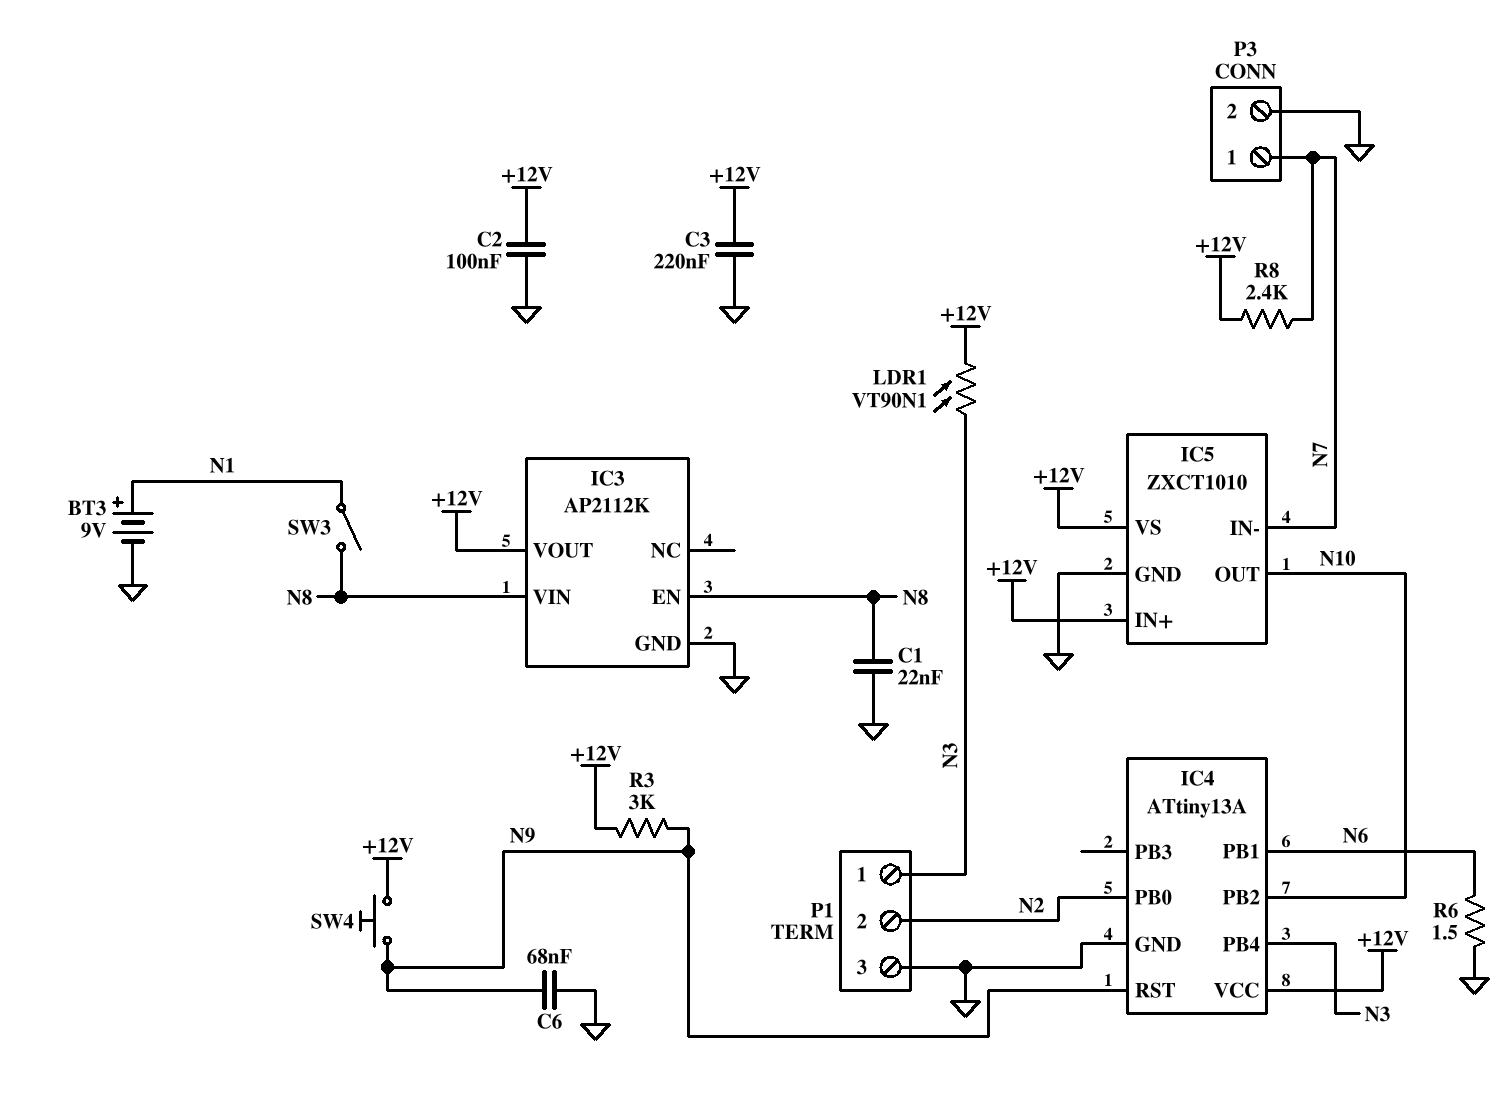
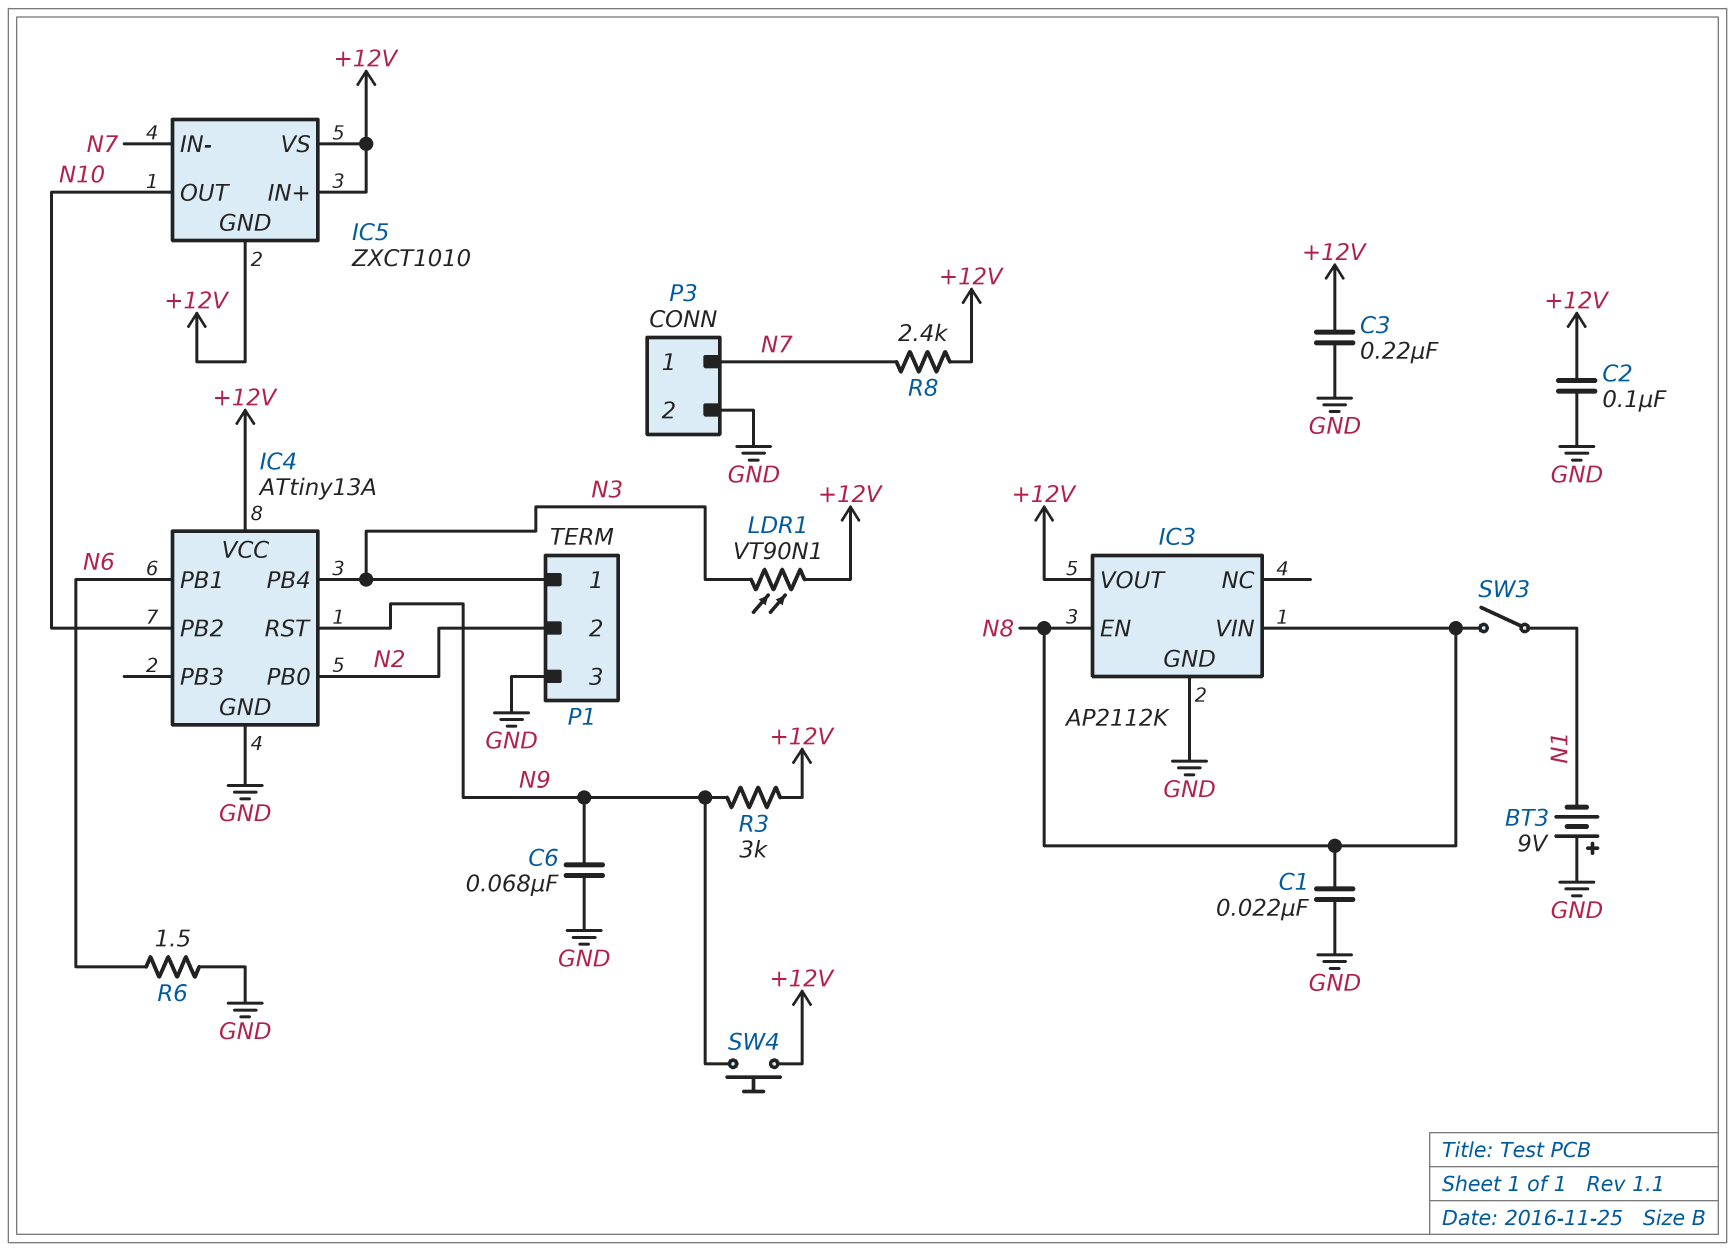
BT3: 9V (plus N1, minus GND) -> 9V (plus GND, minus N1)
IC5 pin GND: GND -> +12V

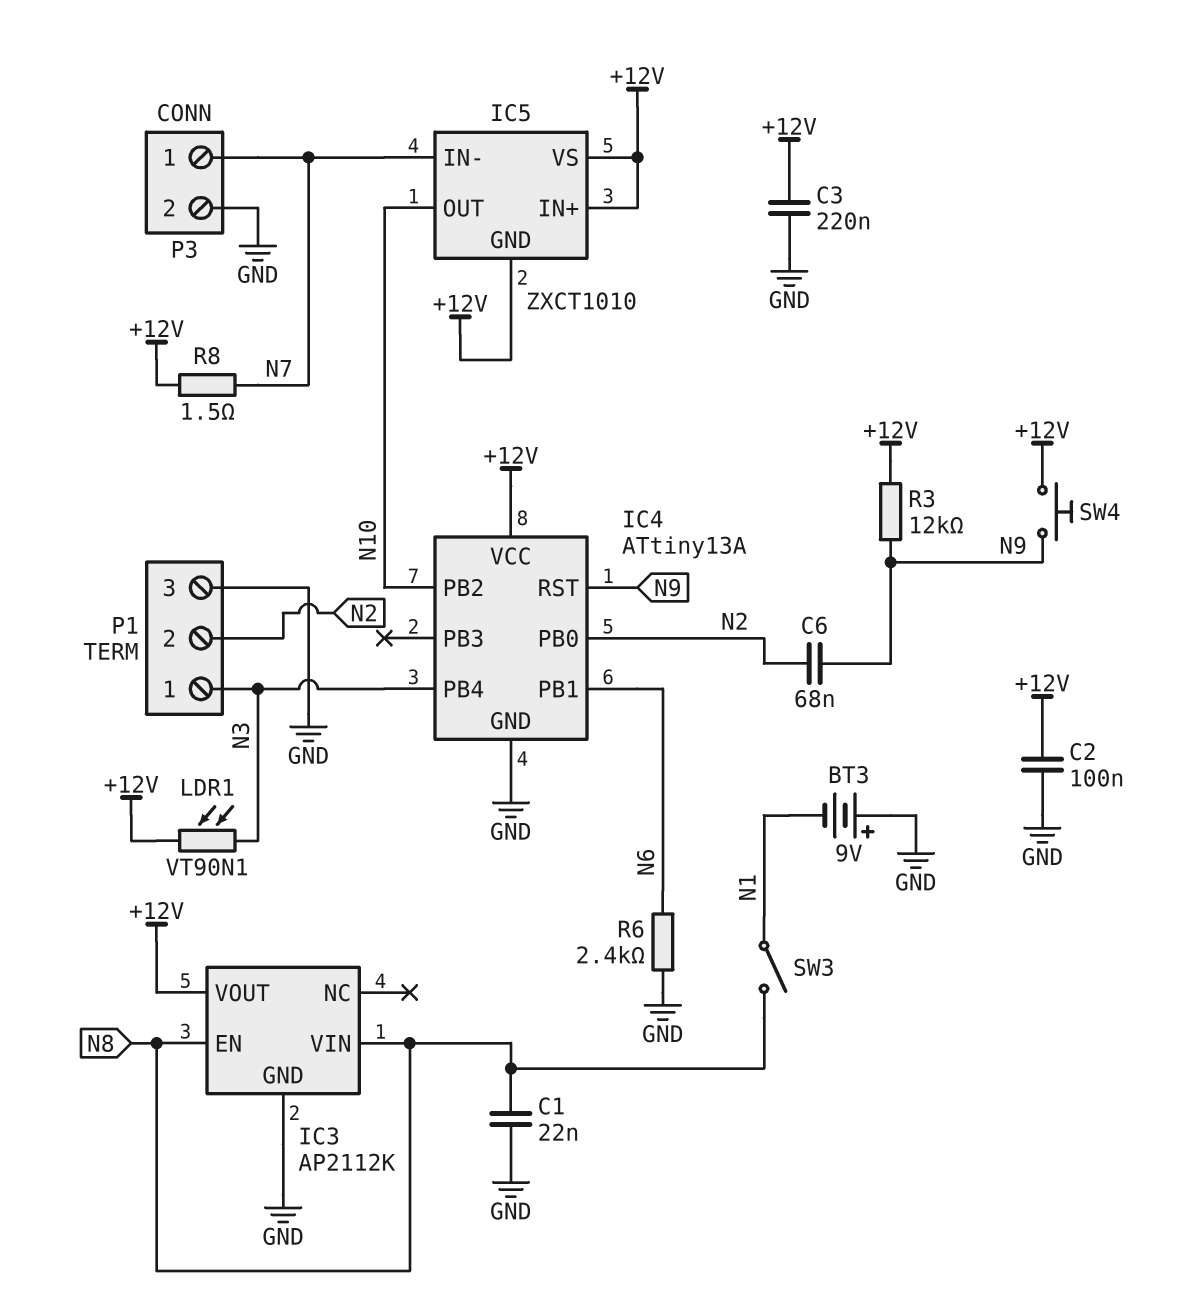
C6: 68nF (GND, N9) -> 68nF (N2, N9)
R3: 3k (+12V, N9) -> 12k (+12V, N9)
R6: 1.5 (GND, N6) -> 2.4k (GND, N6)
R8: 2.4k (+12V, N7) -> 1.5 (+12V, N7)

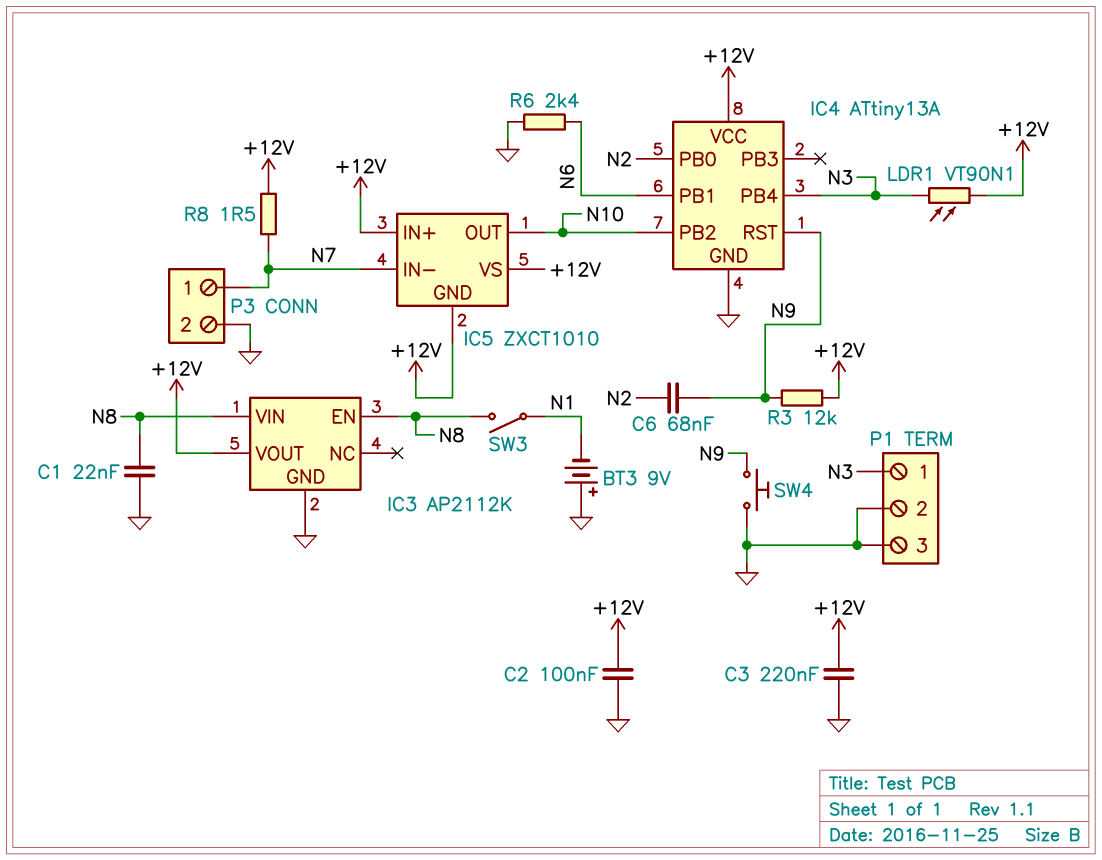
P1 pin 2: N2 -> GND
SW4: button (+12V, N9) -> button (GND, N9)

